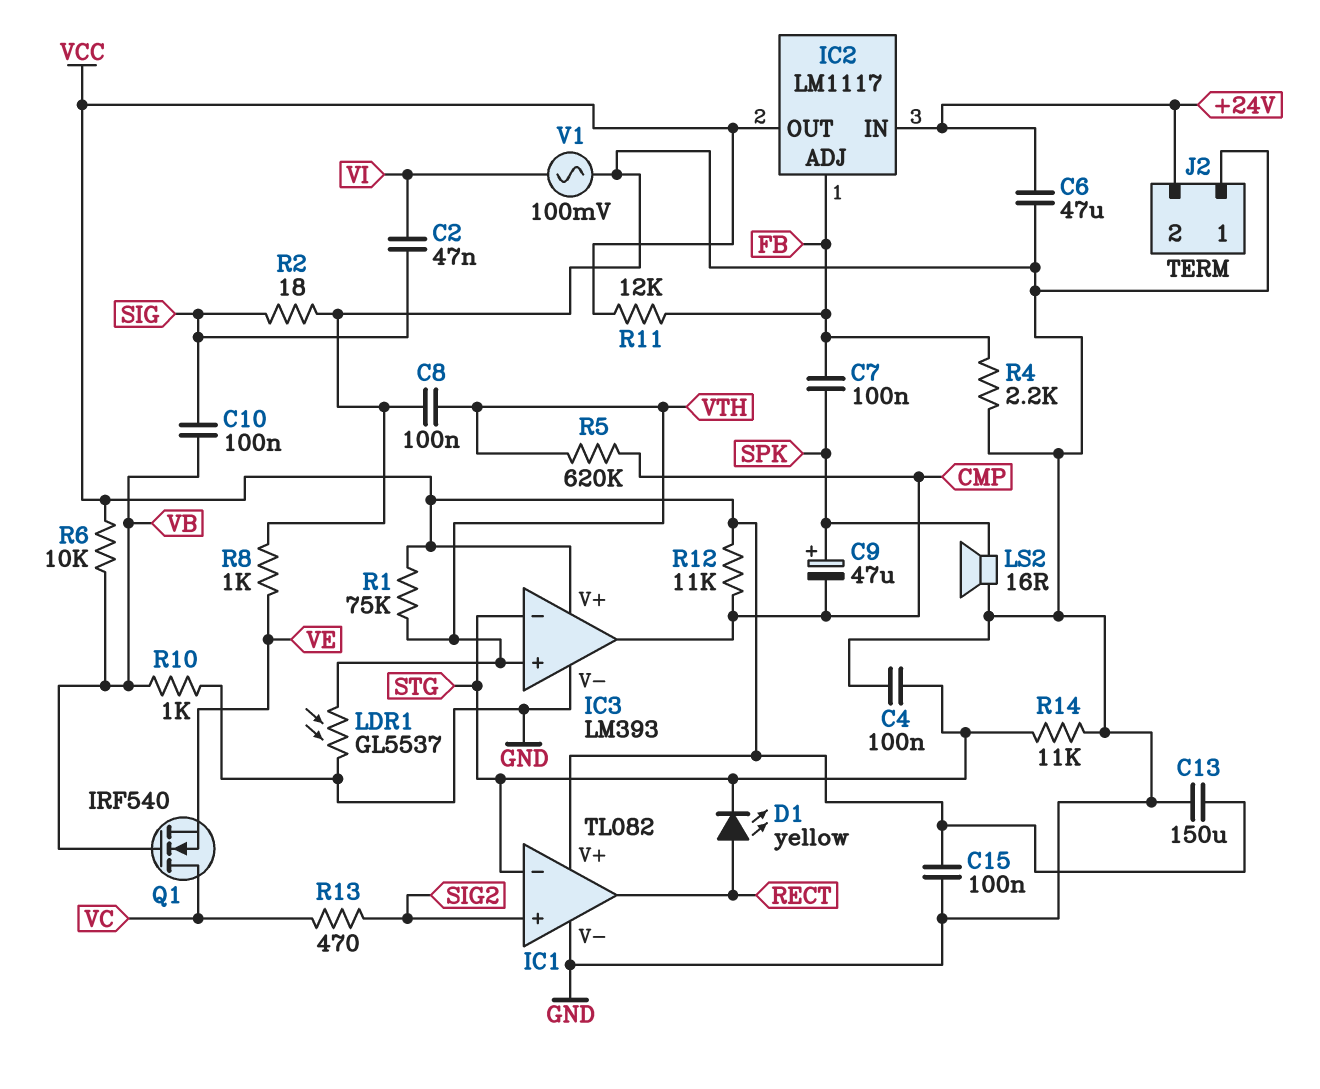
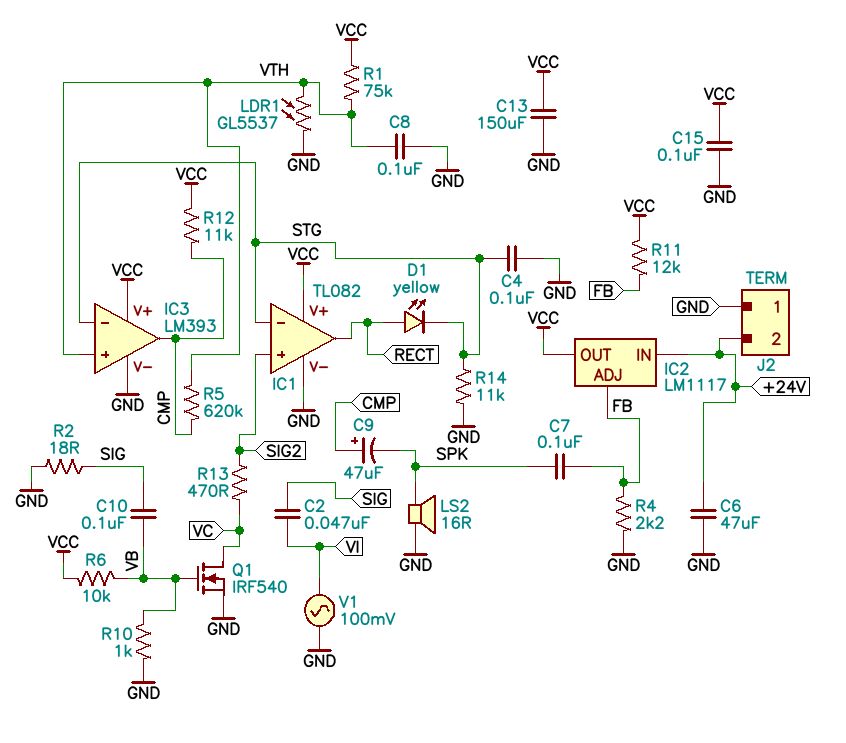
C9: 47uF (plus SPK, minus CMP) -> 47uF (plus CMP, minus SPK)
Q1: NMOS IRF540 (G VB, D VC, S VE) -> NMOS IRF540 (G VB, D VC, S GND)
R8: 1k (GND, VE) -> none

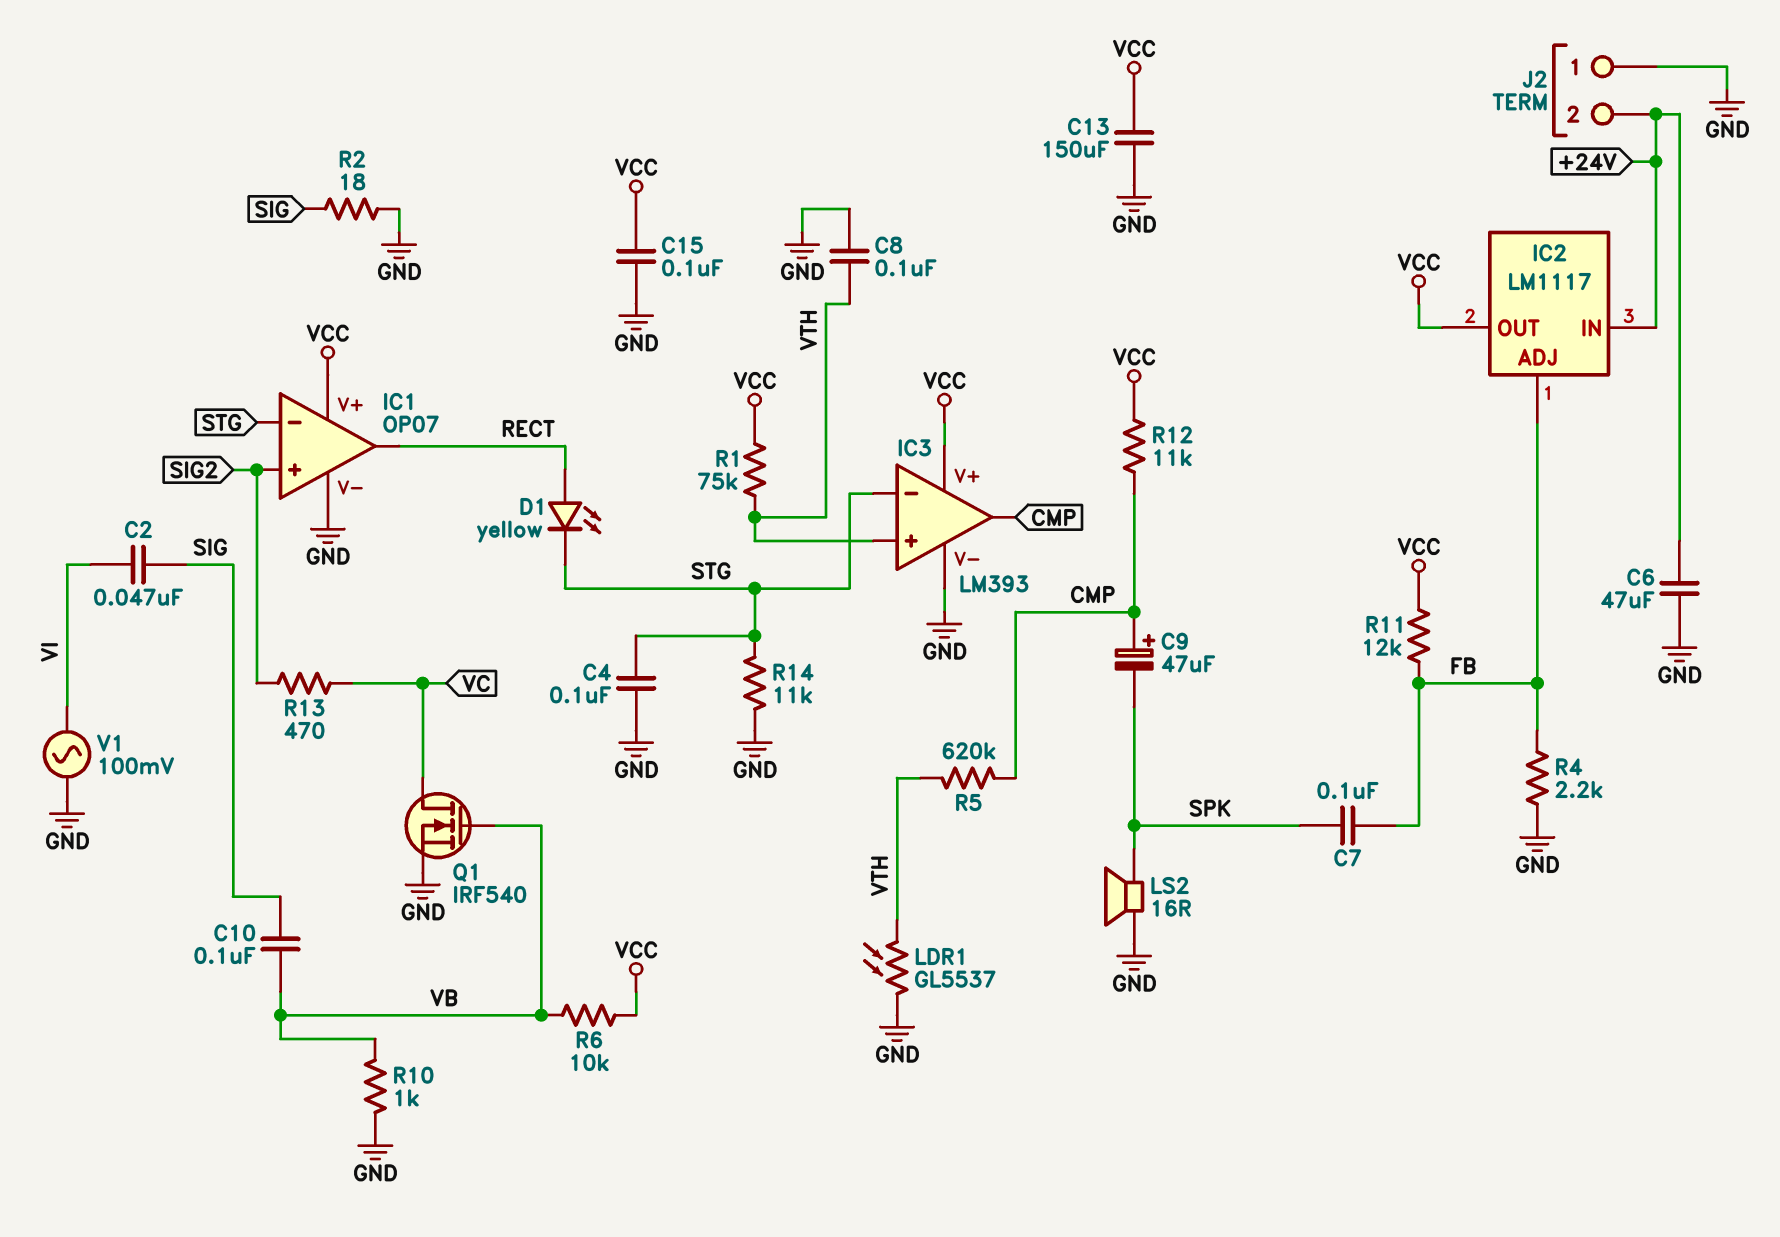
IC1: TL082 -> OP07

